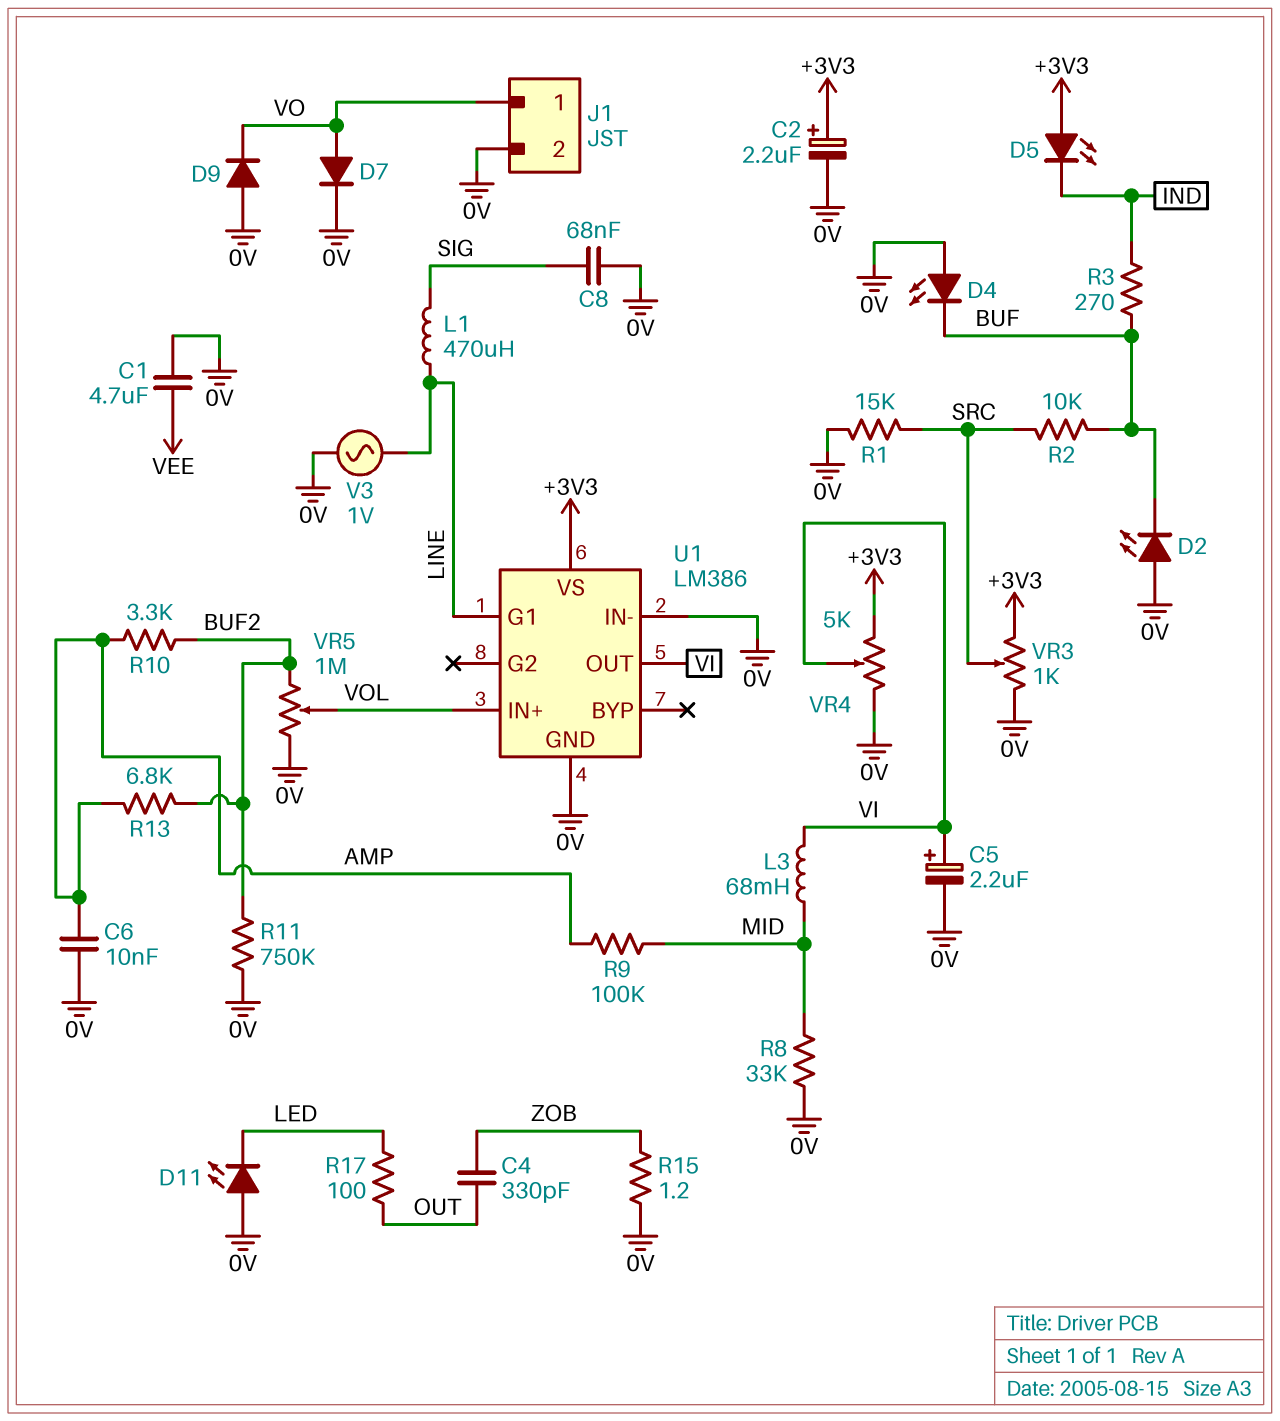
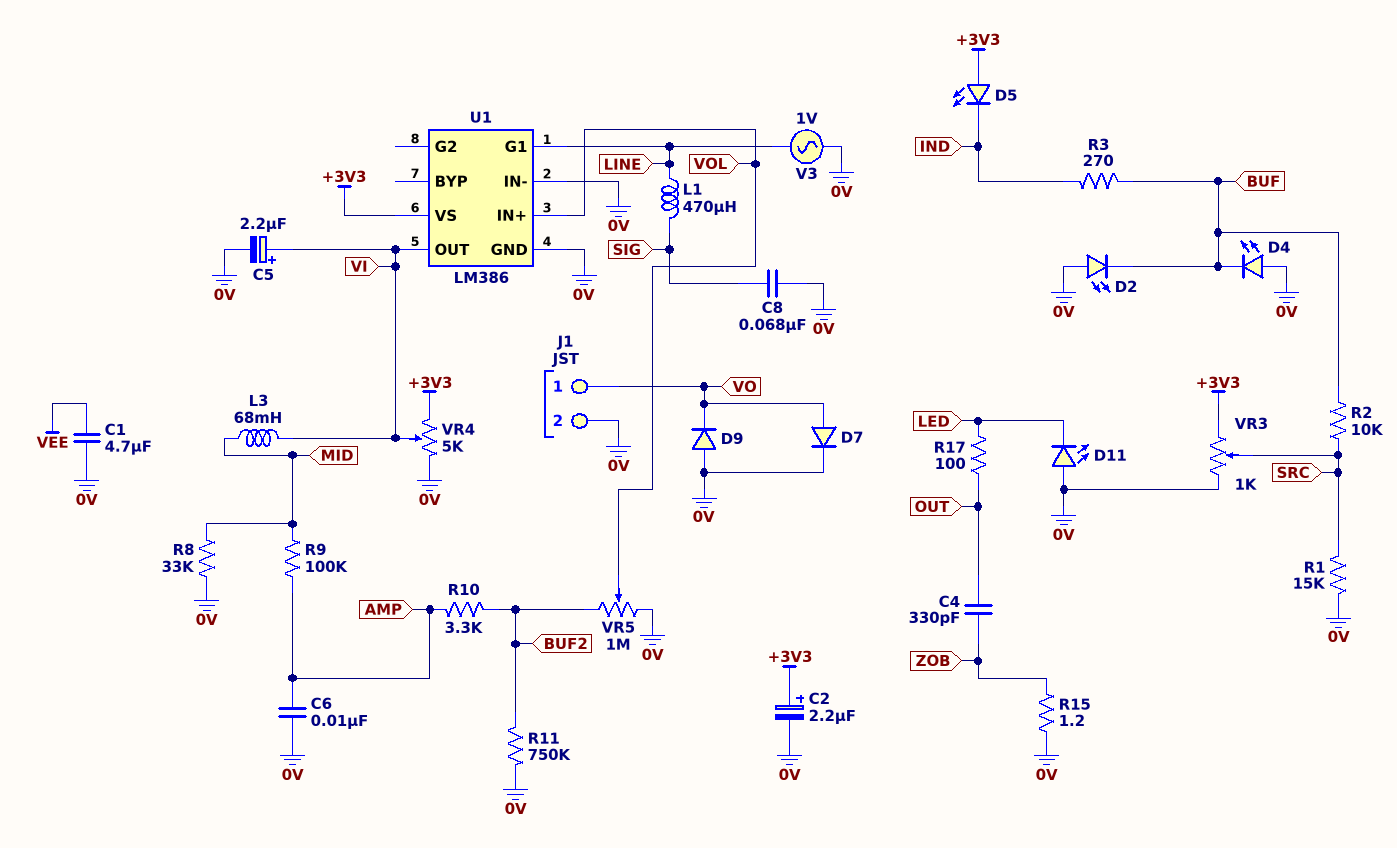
R13: 6.8k (AMP, BUF2) -> none

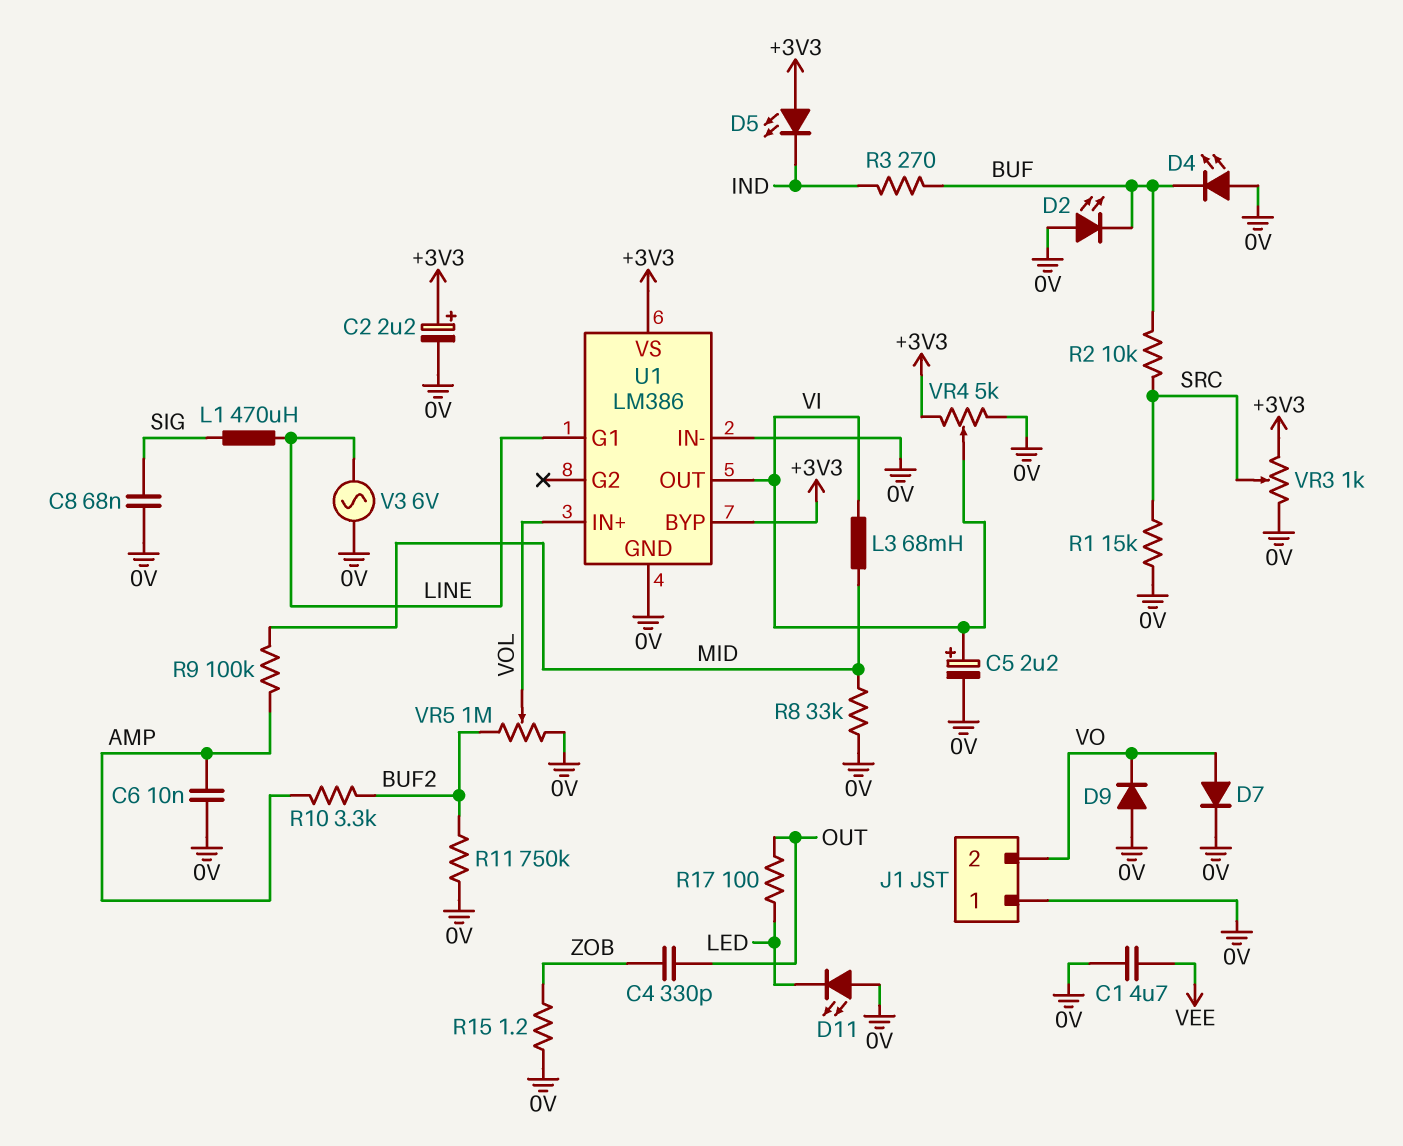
J1 pin 1: VO -> 0V
J1 pin 2: 0V -> VO
U1 pin BYP: none -> +3V3
V3: AC 1V (0V, LINE) -> AC 6V (0V, LINE)

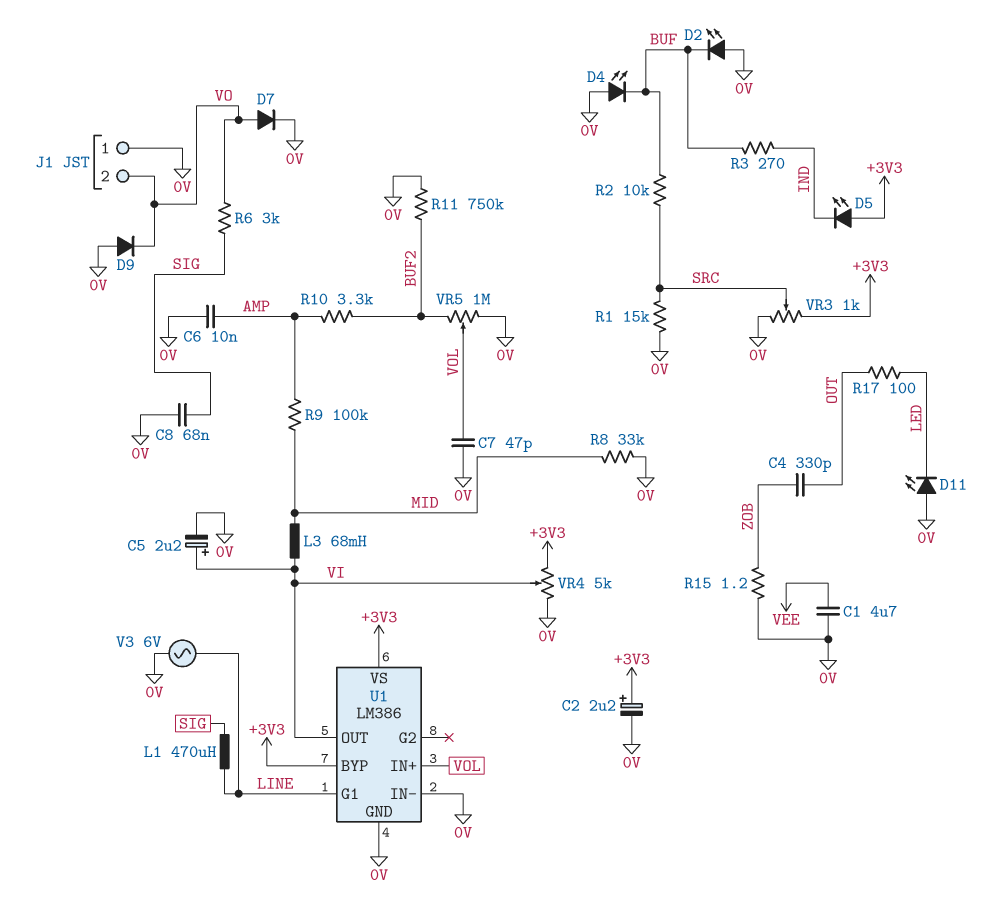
C7: none -> 47pF (0V, VOL)
R6: none -> 3k (SIG, VO)

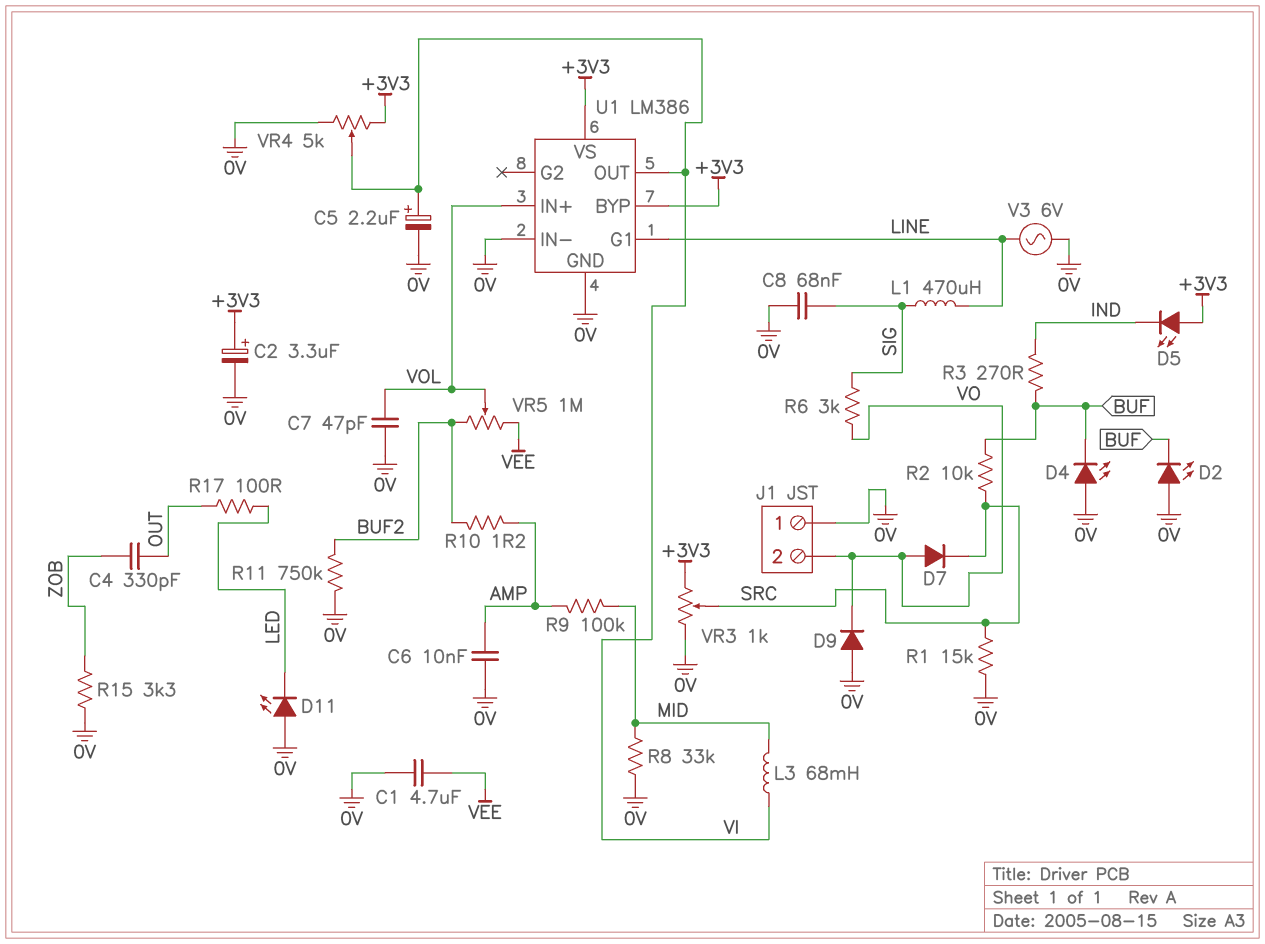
C2: 2.2uF (plus +3V3, minus 0V) -> 3.3uF (plus +3V3, minus 0V)
D7: diode (A VO, K 0V) -> diode (A VO, K SRC)
R10: 3.3k (AMP, BUF2) -> 1.2 (AMP, BUF2)
R15: 1.2 (0V, ZOB) -> 3.3k (0V, ZOB)
VR5: 1M (0V, BUF2, wiper VOL) -> 1M (BUF2, VEE, wiper VOL)

